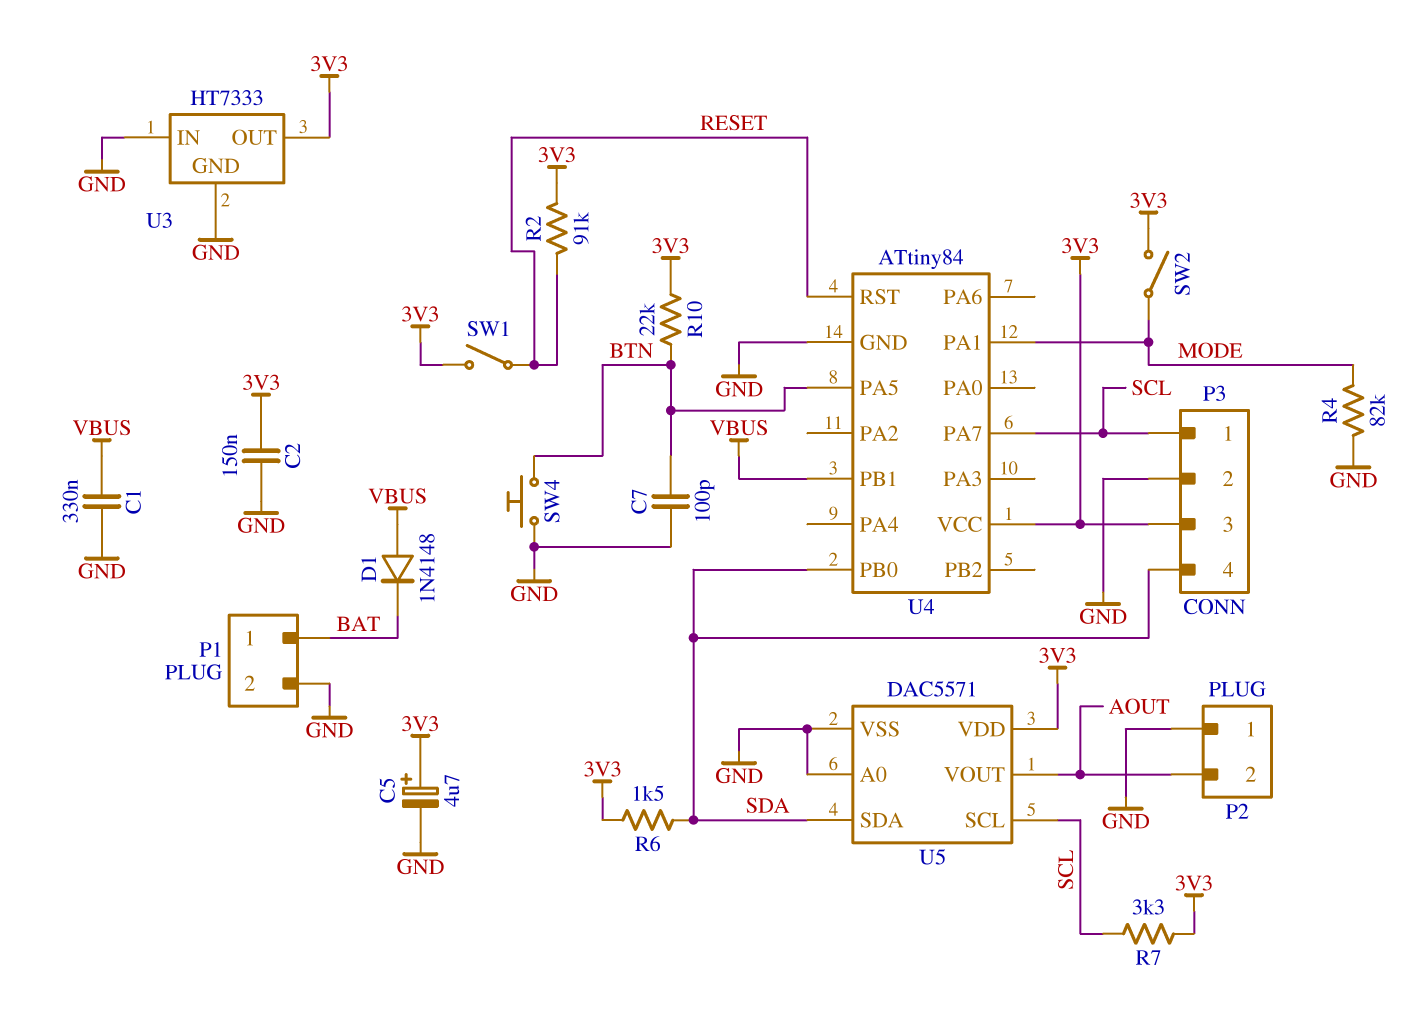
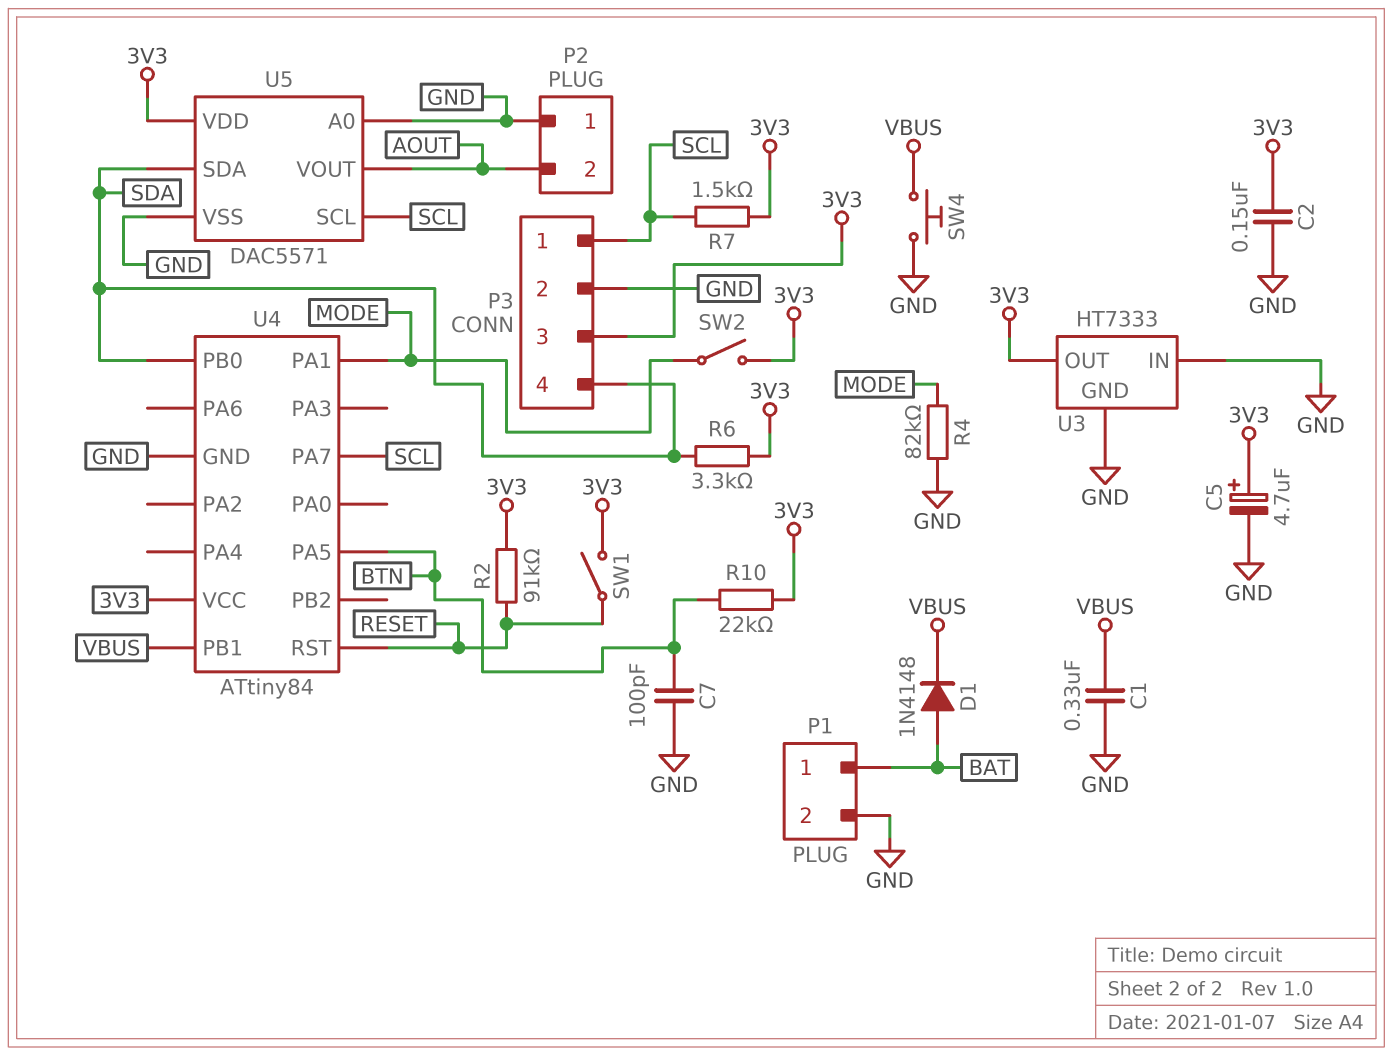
D1: diode 1N4148 (A VBUS, K BAT) -> diode 1N4148 (A BAT, K VBUS)
R6: 1.5k (3V3, SDA) -> 3.3k (3V3, SDA)
R7: 3.3k (3V3, SCL) -> 1.5k (3V3, SCL)
SW4: button (BTN, GND) -> button (GND, VBUS)

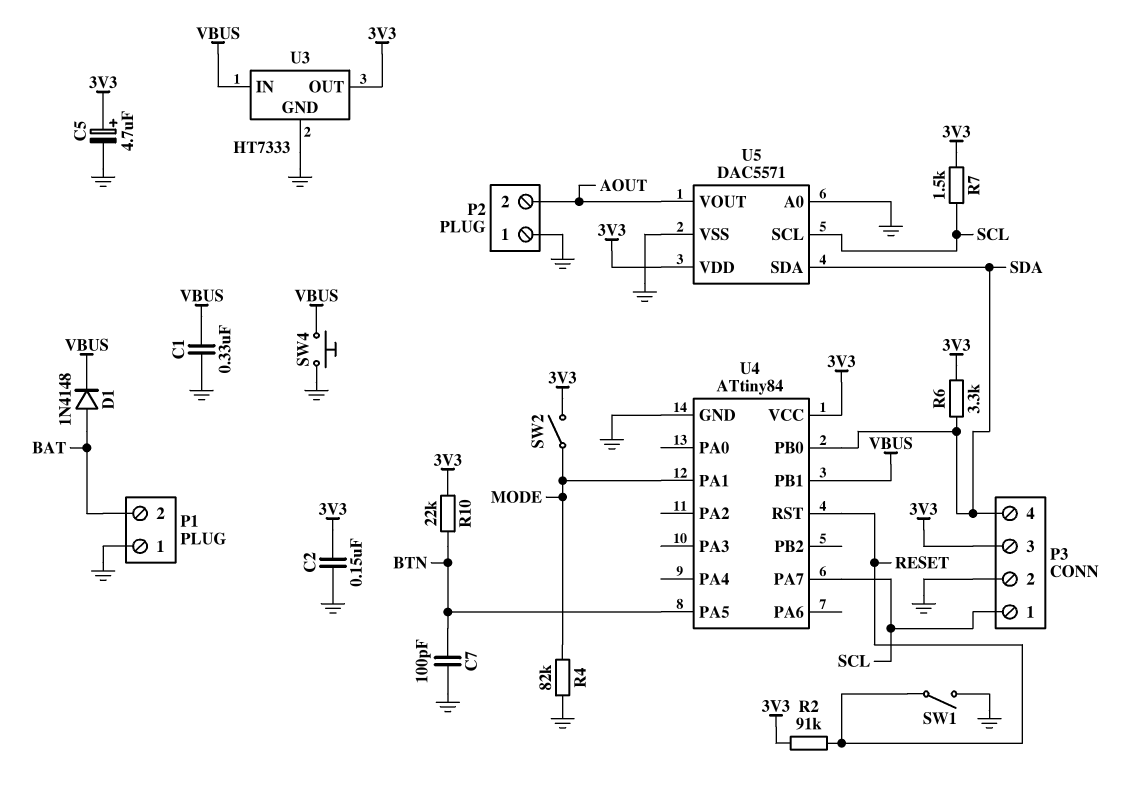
P1 pin 1: BAT -> GND
P1 pin 2: GND -> BAT
SW1: switch (3V3, RESET) -> switch (GND, RESET)
U3 pin IN: GND -> VBUS

